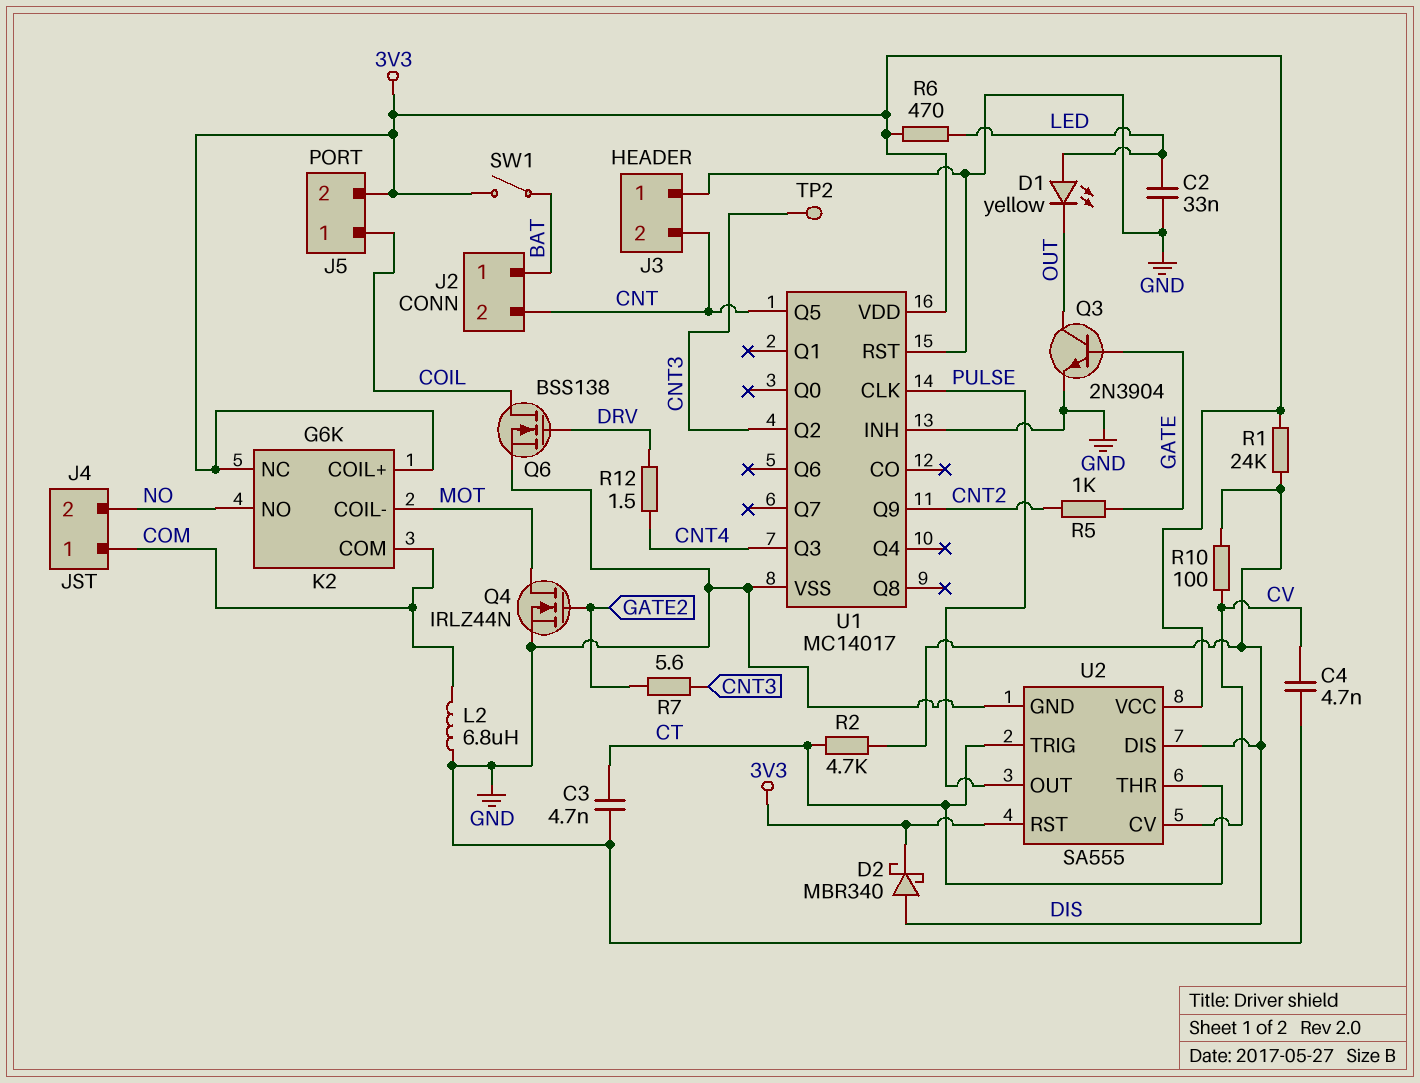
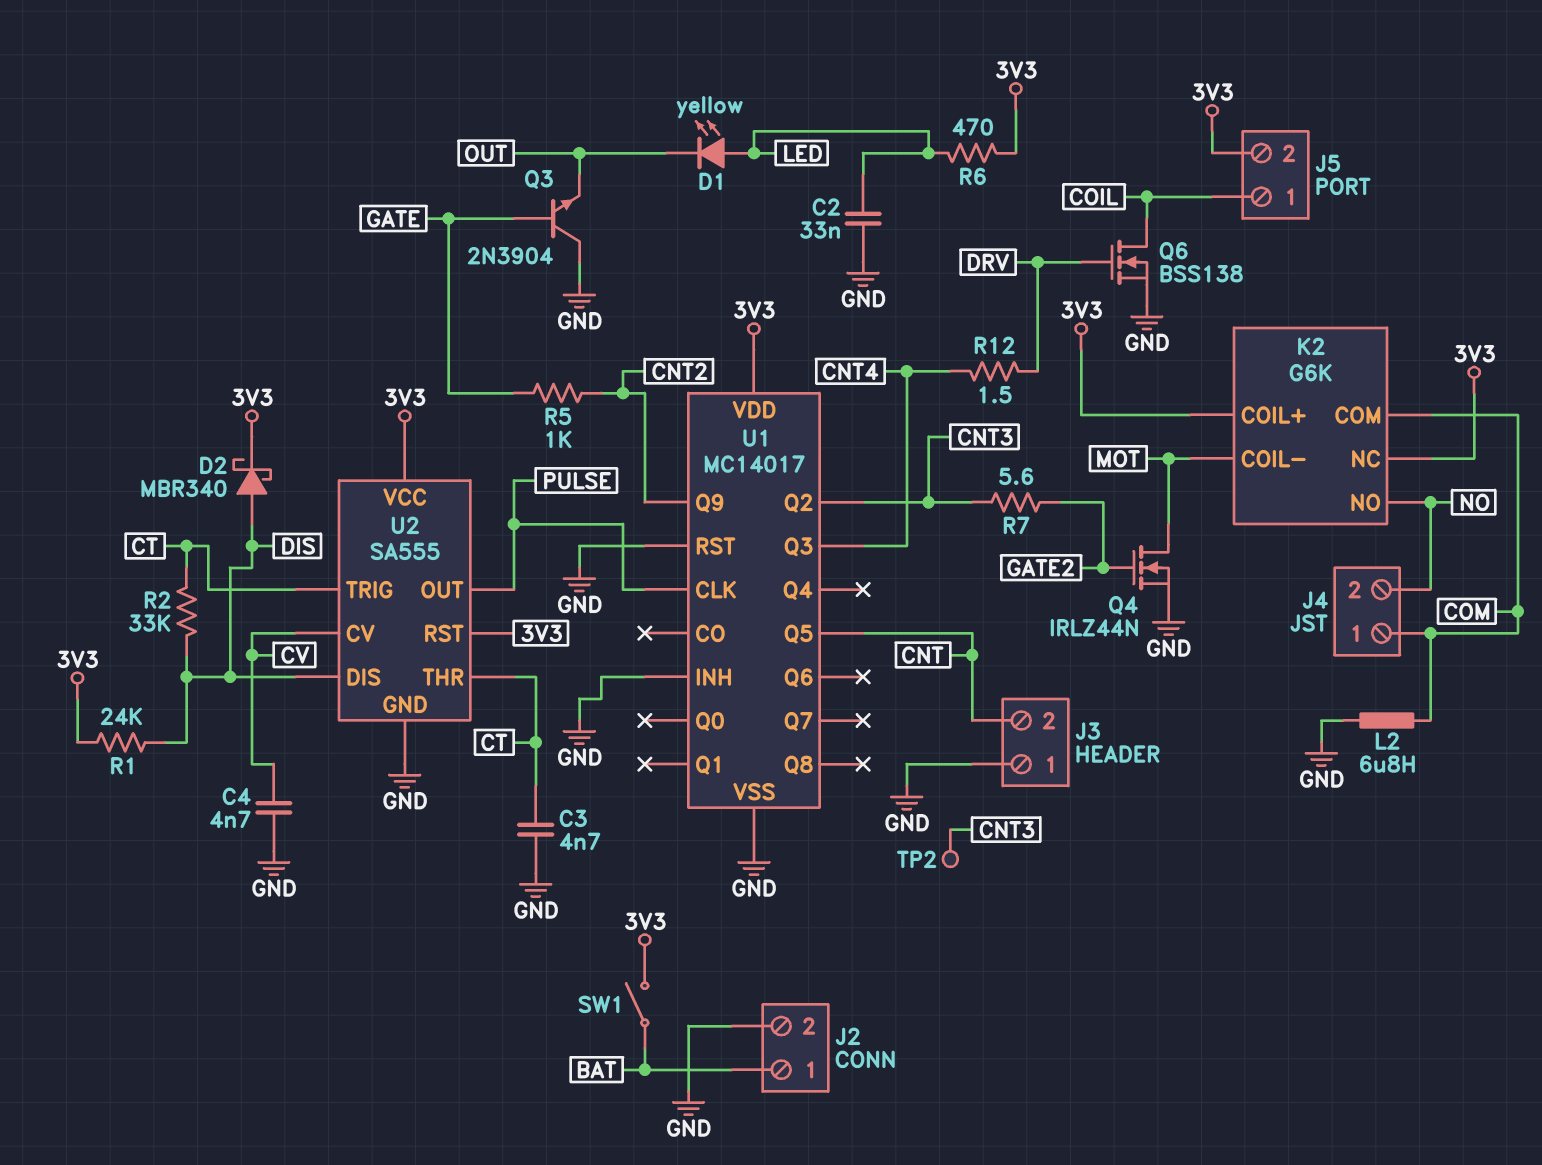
J2 pin 2: CNT -> GND
Q3: NPN 2N3904 (B GATE, C OUT, E GND) -> NPN 2N3904 (B GATE, C GND, E OUT)
R2: 4.7k (CT, DIS) -> 33k (CT, DIS)
R10: 100 (CV, DIS) -> none

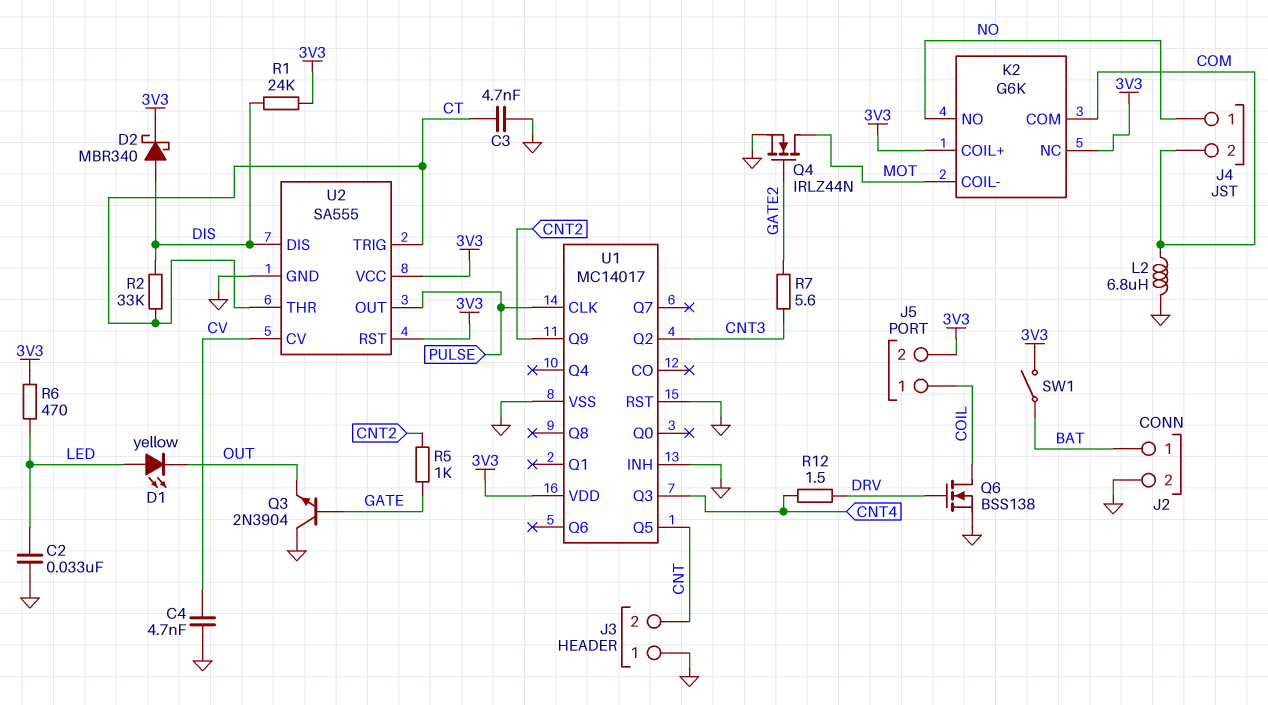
J4 pin 1: COM -> NO
J4 pin 2: NO -> COM
TP2: test point (CNT3) -> none

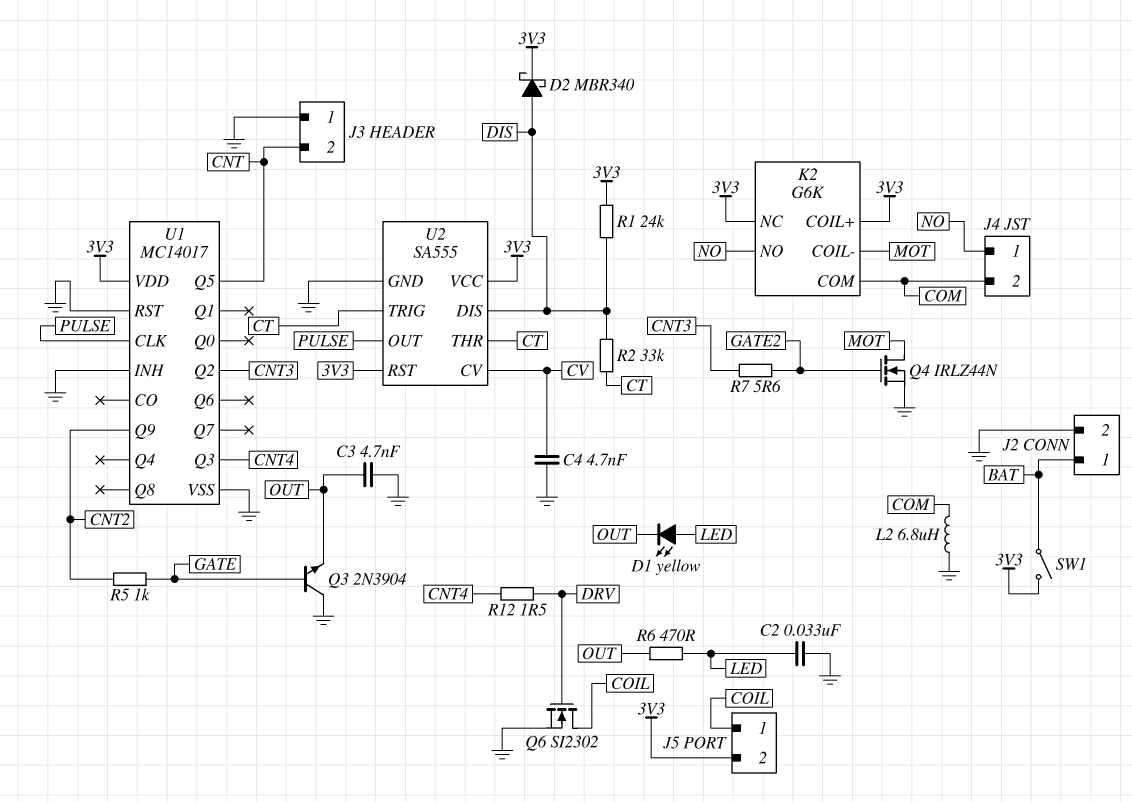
C3: 4.7nF (CT, GND) -> 4.7nF (GND, OUT)
Q6: NMOS BSS138 (G DRV, D COIL, S GND) -> NMOS SI2302 (G DRV, D COIL, S GND)
R6: 470 (3V3, LED) -> 470 (LED, OUT)

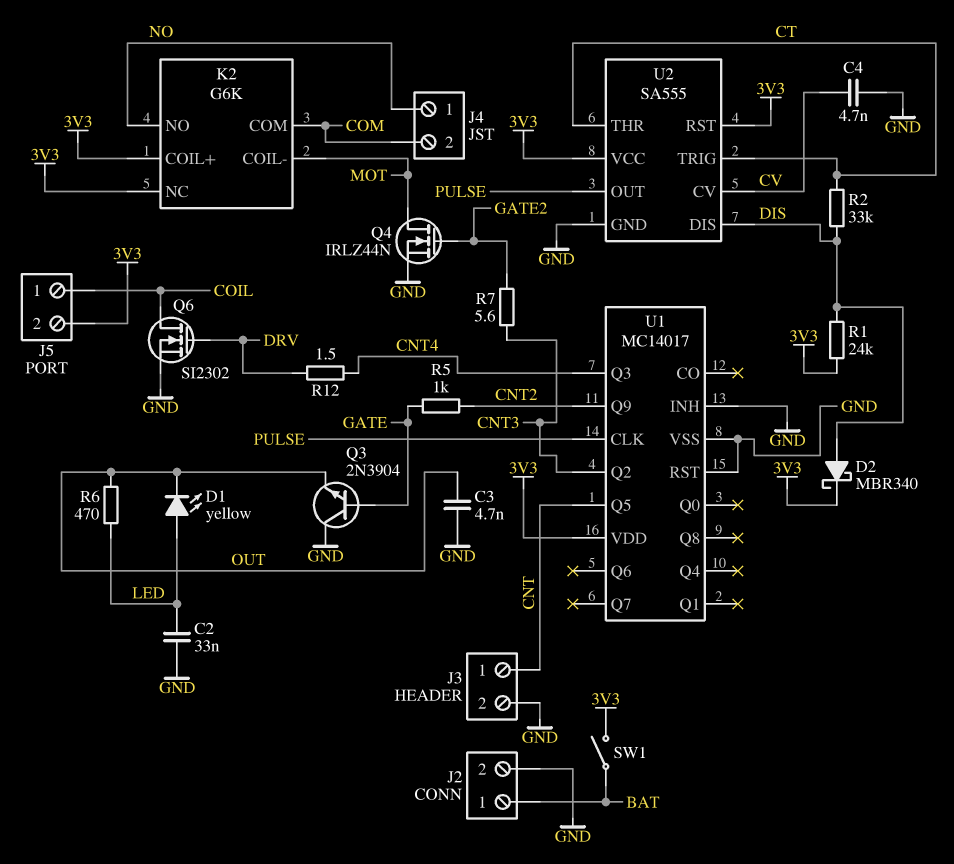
J3 pin 1: GND -> CNT
J3 pin 2: CNT -> GND
L2: 6.8uH (COM, GND) -> none

